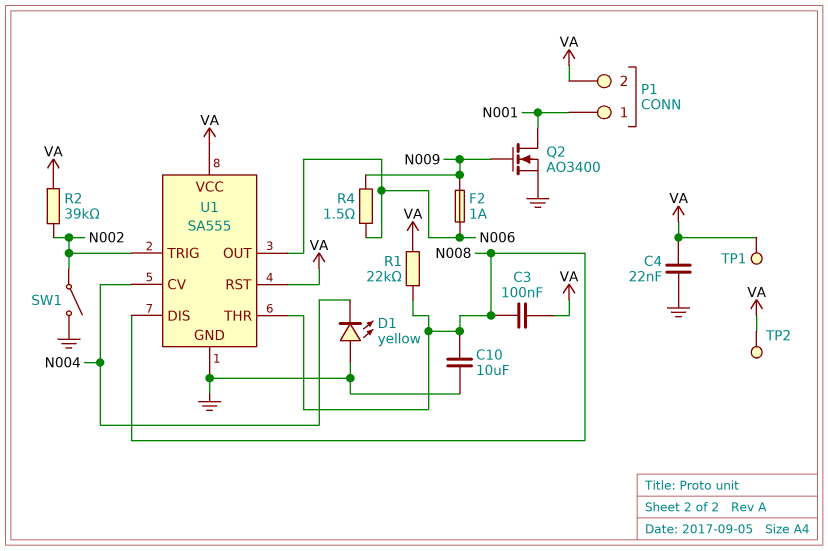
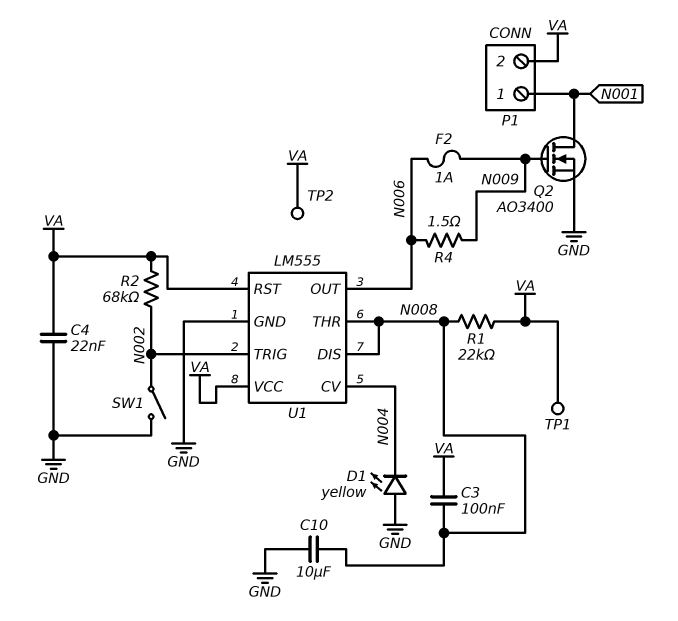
R2: 39k (N002, VA) -> 68k (N002, VA)
U1: SA555 -> LM555

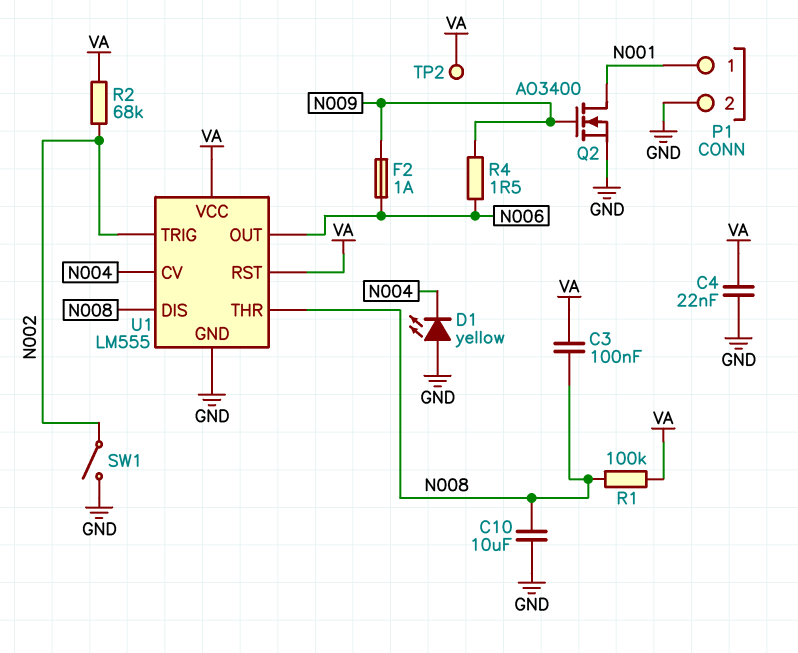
P1 pin 2: VA -> GND
R1: 22k (N008, VA) -> 100k (N008, VA)
TP1: test point (VA) -> none

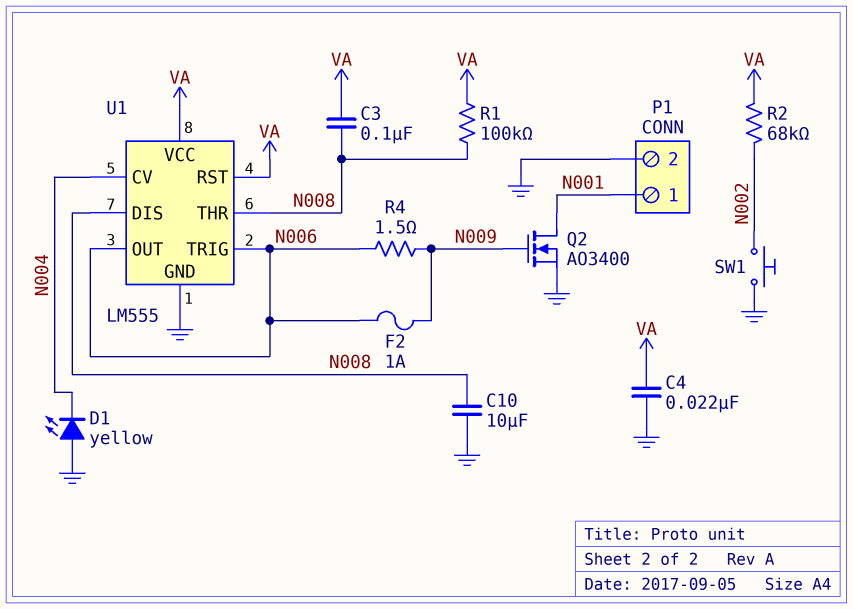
SW1: switch (GND, N002) -> button (GND, N002)
TP2: test point (VA) -> none
U1 pin TRIG: N002 -> N006

